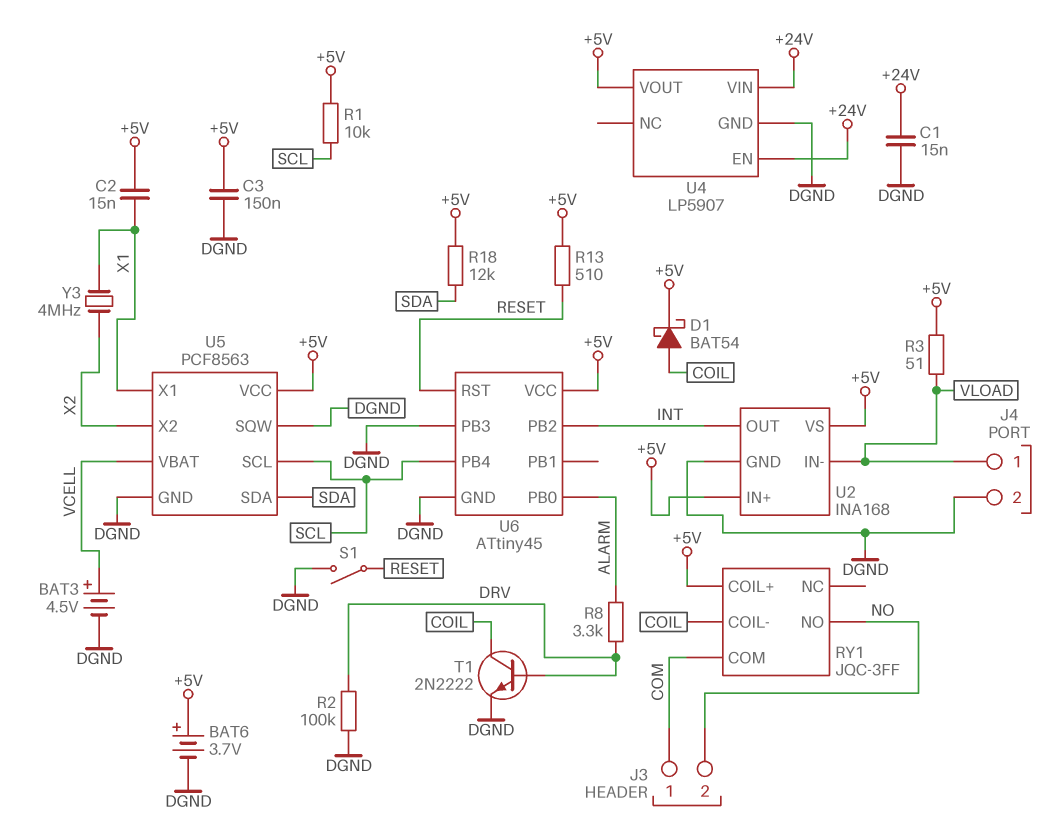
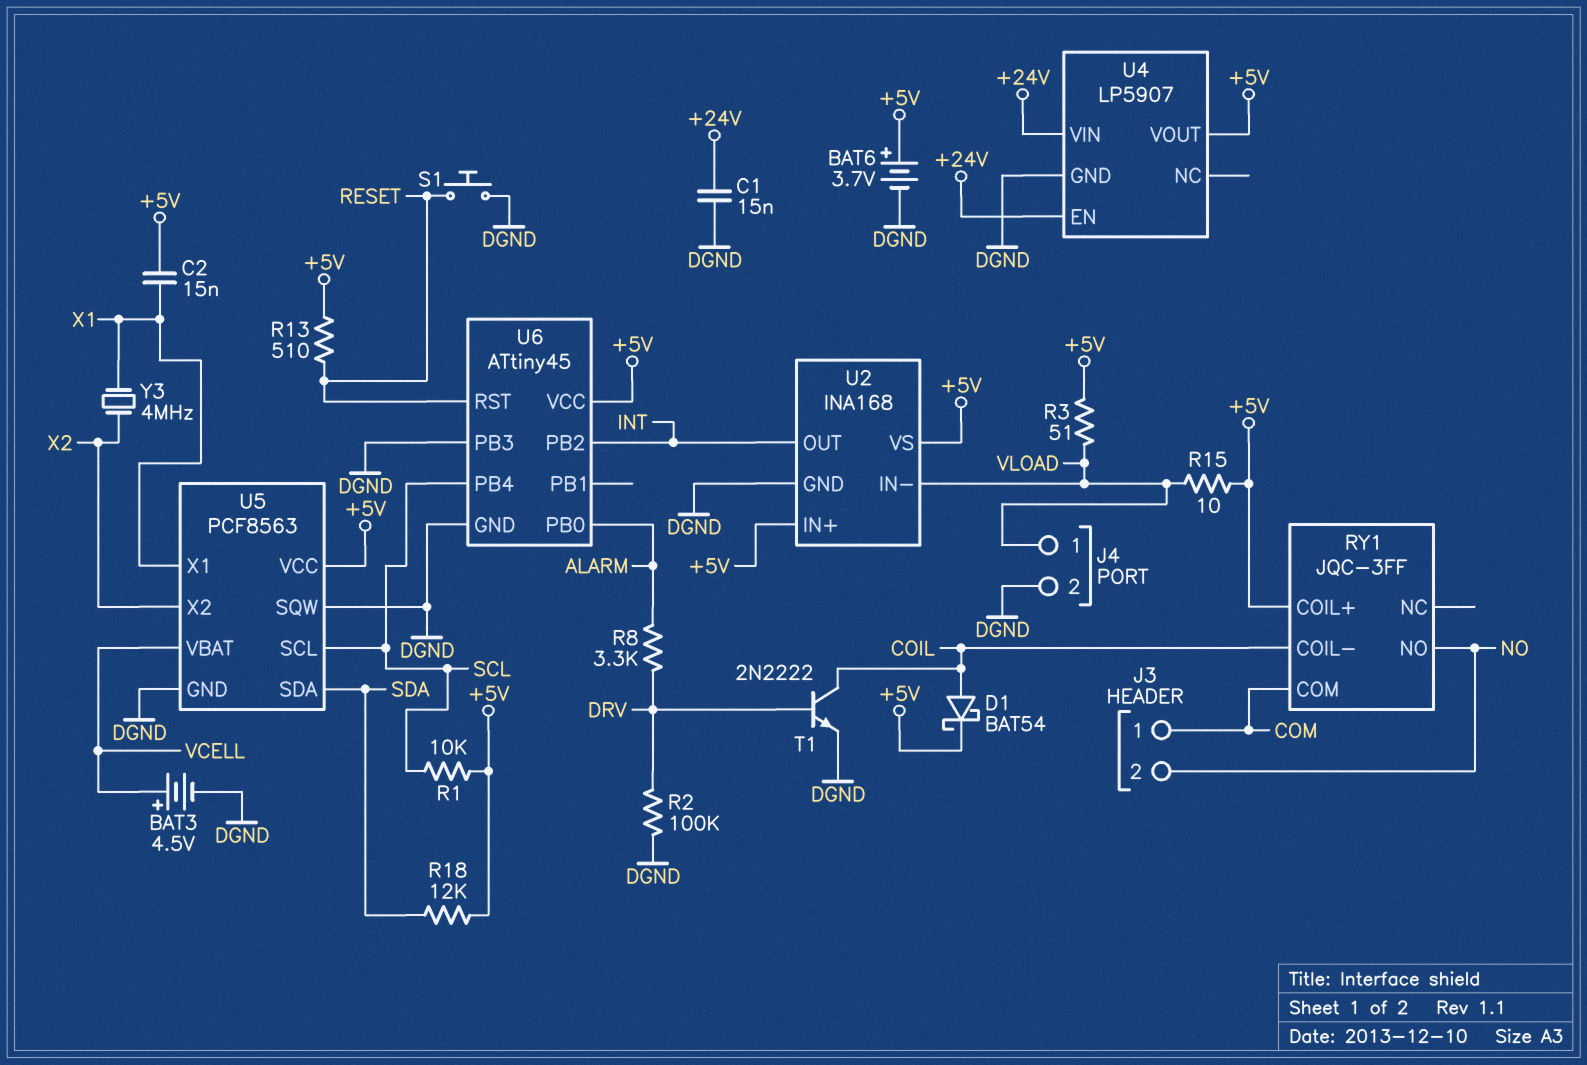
C3: 150nF (+5V, DGND) -> none
R15: none -> 10 (+5V, VLOAD)
S1: switch (DGND, RESET) -> button (DGND, RESET)

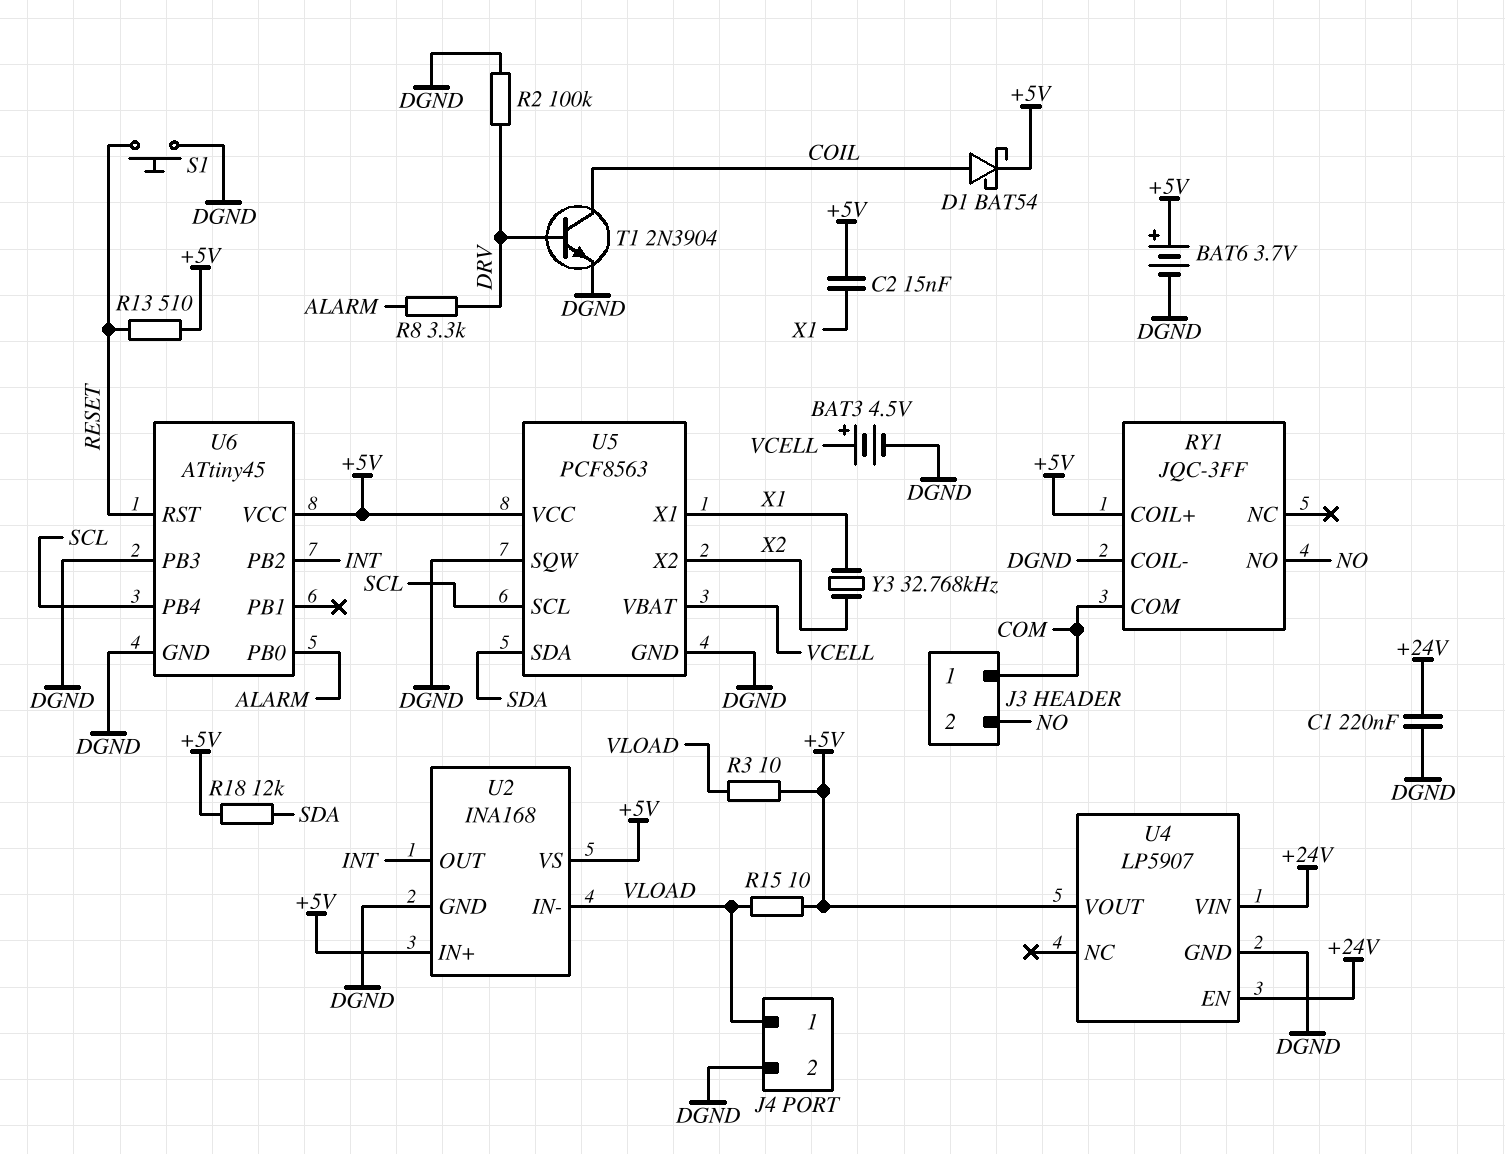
C1: 15nF (+24V, DGND) -> 220nF (+24V, DGND)
R1: 10k (+5V, SCL) -> none
R3: 51 (+5V, VLOAD) -> 10 (+5V, VLOAD)
RY1 pin COIL-: COIL -> DGND
T1: NPN 2N2222 (B DRV, C COIL, E DGND) -> NPN 2N3904 (B DRV, C COIL, E DGND)
Y3: 4MHz (X1, X2) -> 32.768kHz (X1, X2)

